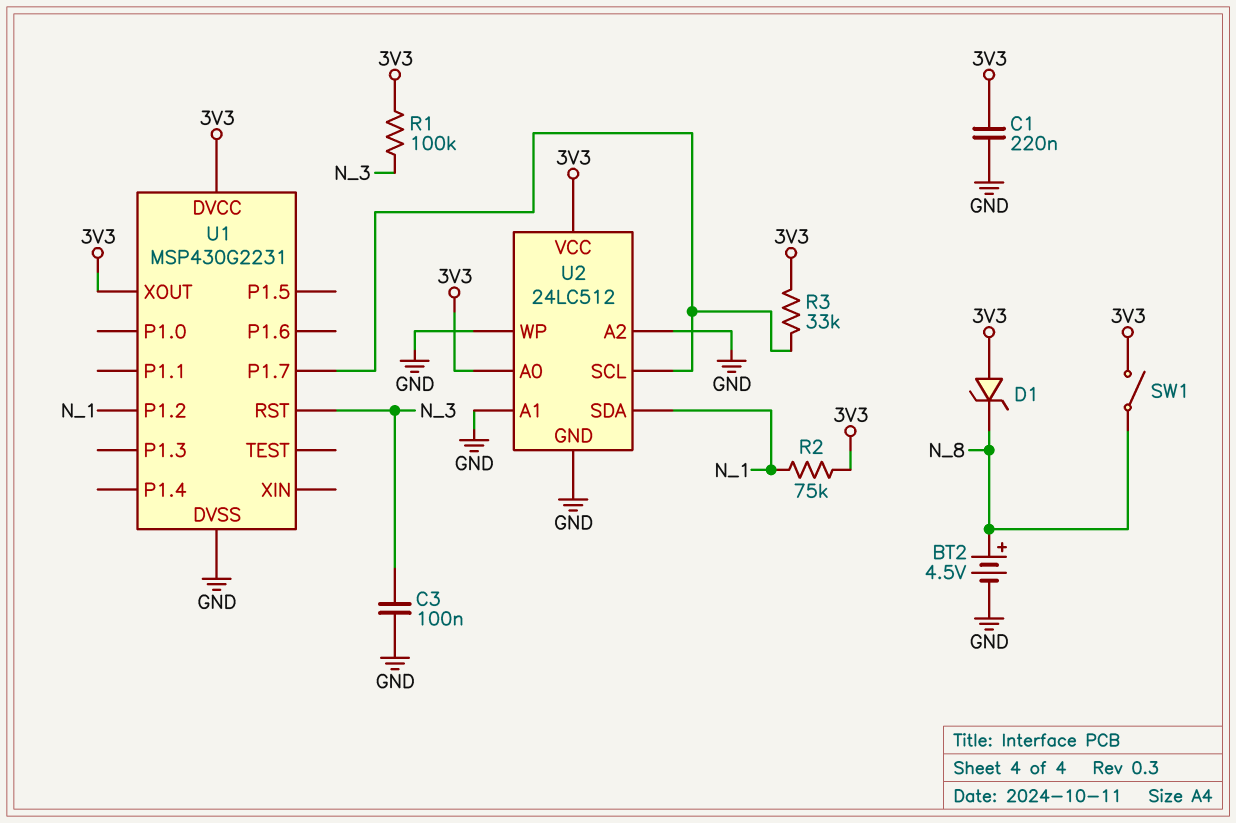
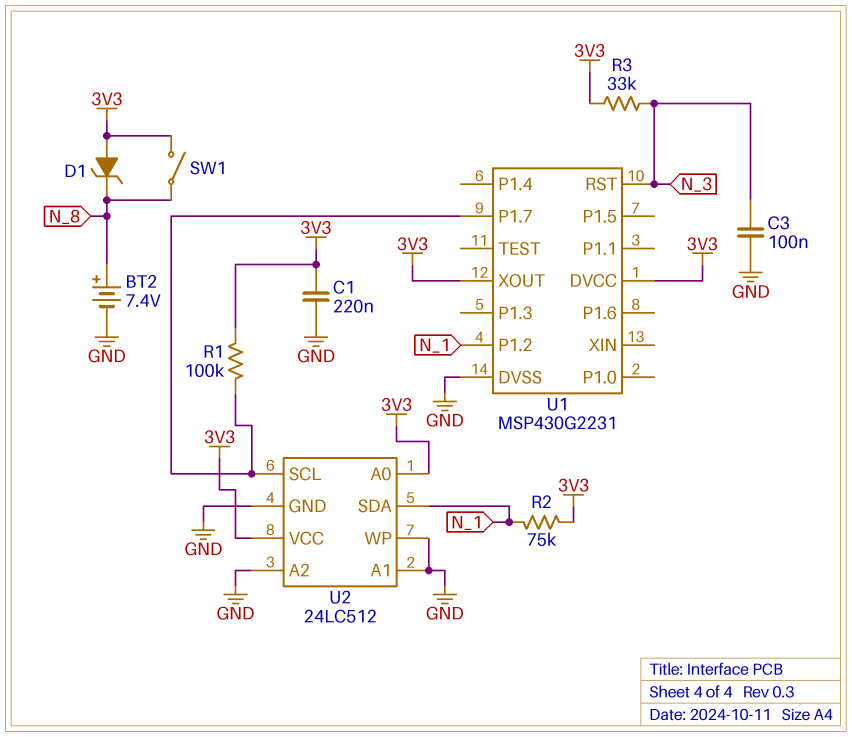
BT2: 4.5V (plus N_8, minus GND) -> 7.4V (plus N_8, minus GND)
R1: 100k (3V3, N_3) -> 100k (3V3, U1/P1.7)
R3: 33k (3V3, U1/P1.7) -> 33k (3V3, N_3)

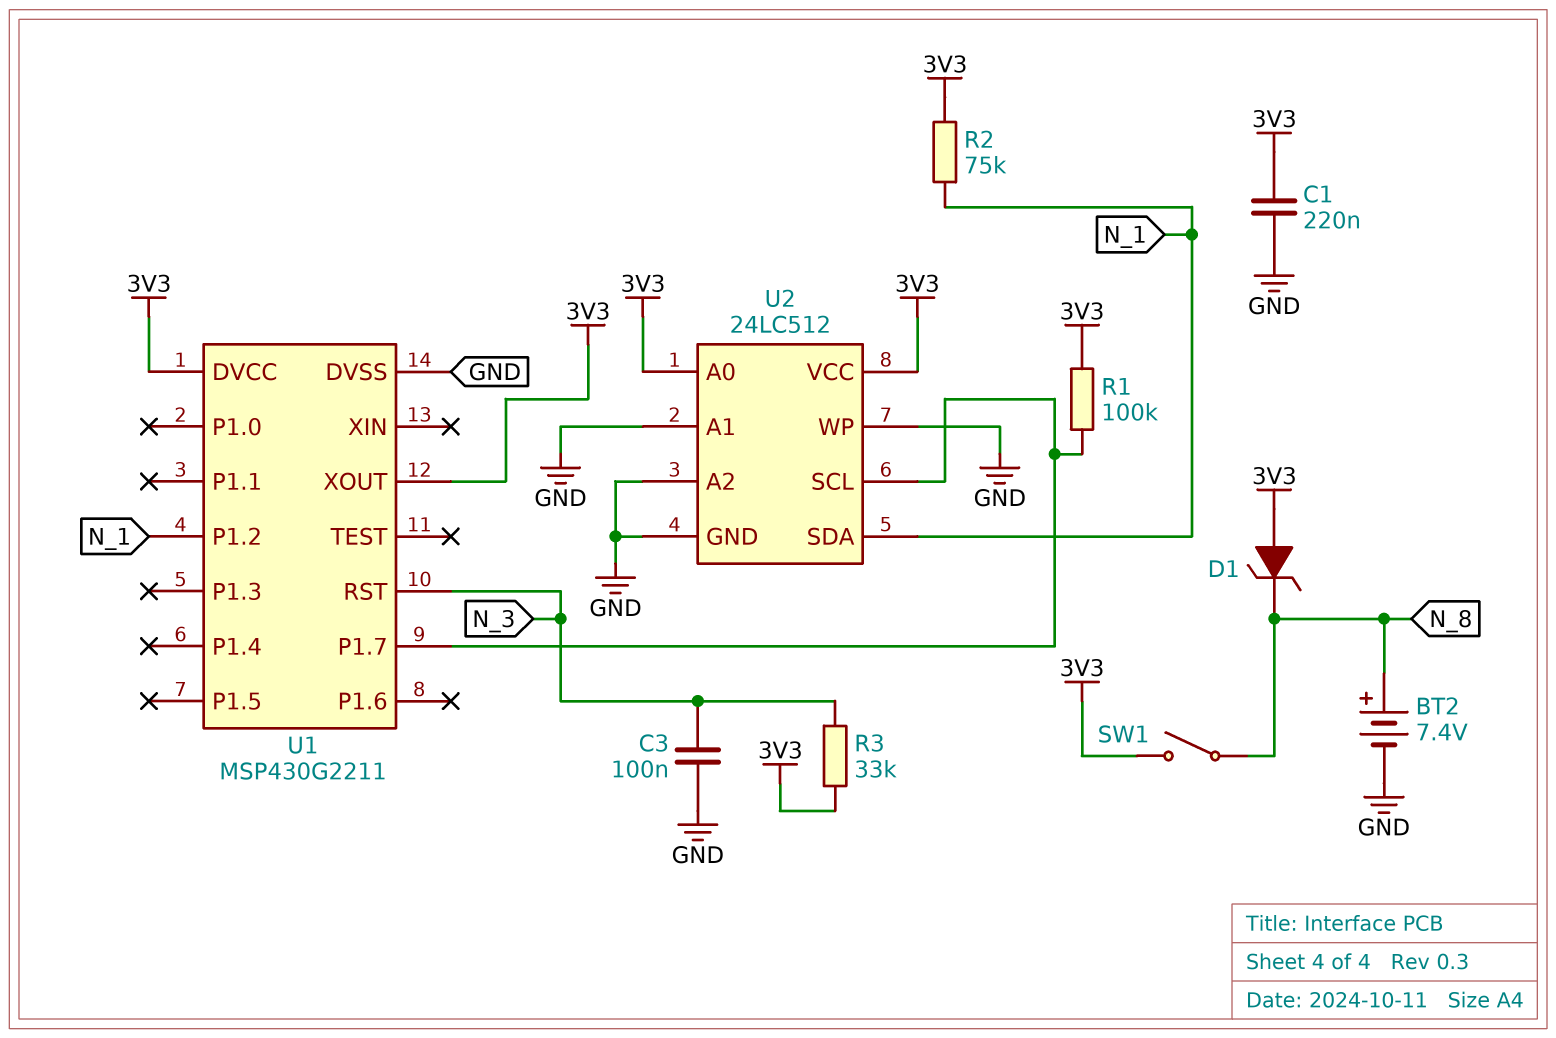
U1: MSP430G2231 -> MSP430G2211

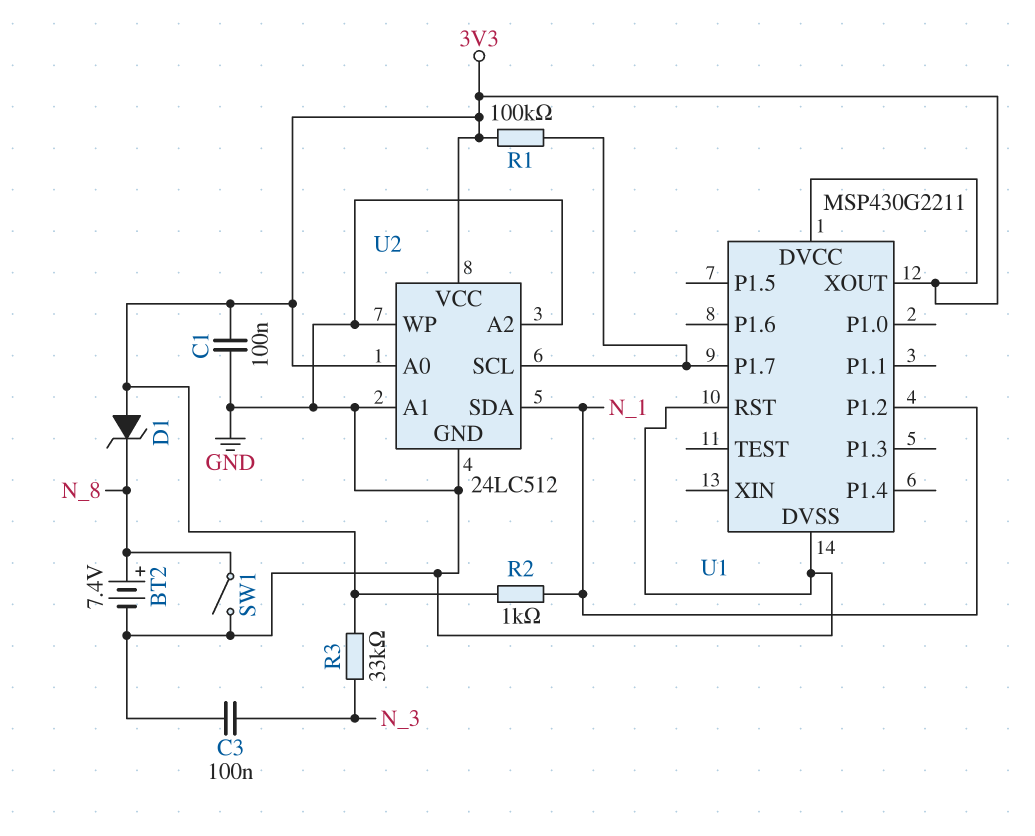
C1: 220nF (3V3, GND) -> 100nF (3V3, GND)
R2: 75k (3V3, N_1) -> 1k (3V3, N_1)
SW1: switch (3V3, N_8) -> switch (GND, N_8)
U1 pin RST: N_3 -> GND

